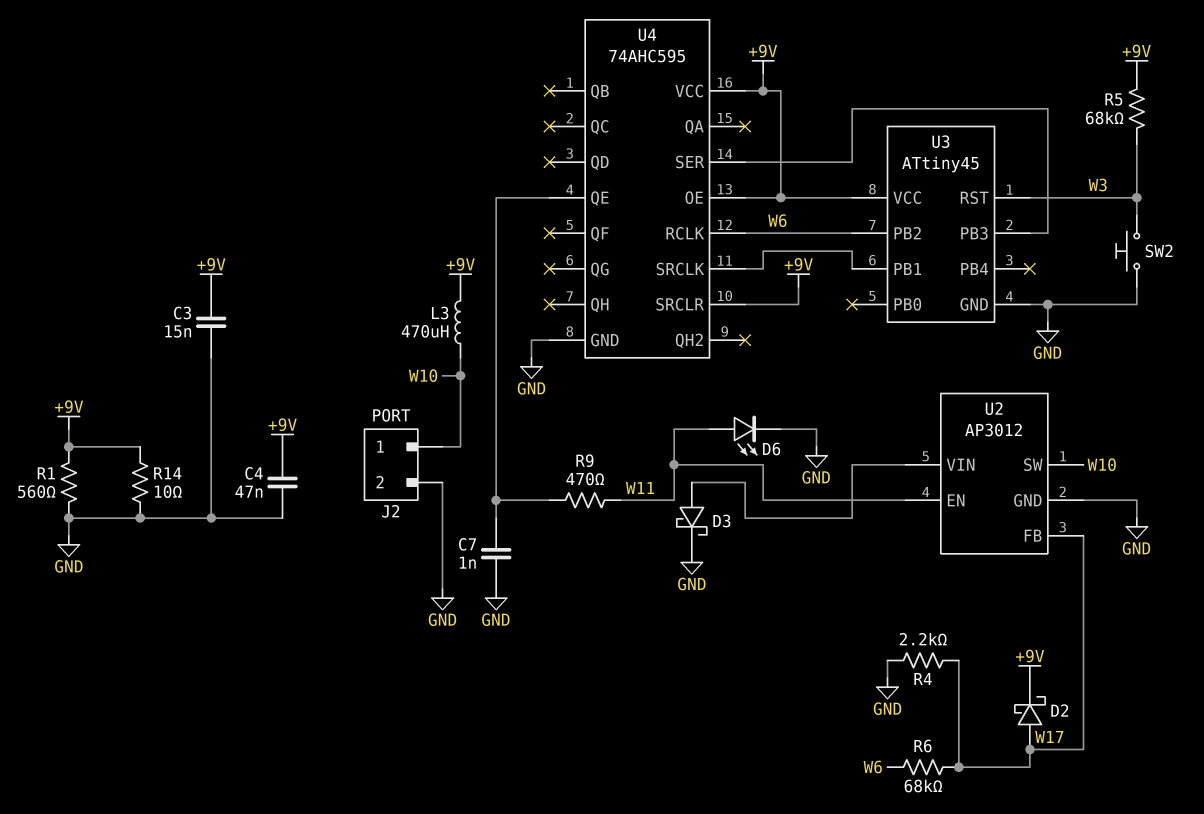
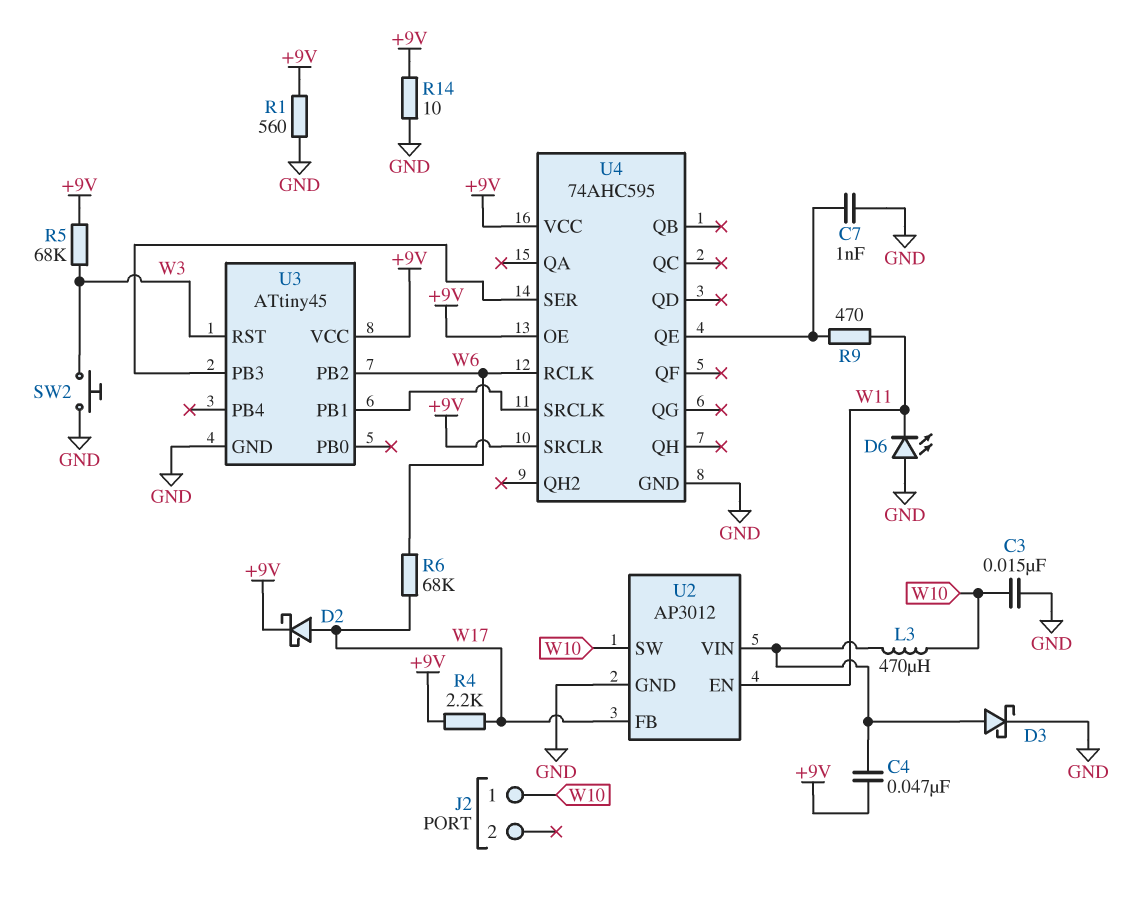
C3: 15nF (+9V, GND) -> 15nF (GND, W10)
C4: 47nF (+9V, GND) -> 47nF (+9V, U2/VIN)
D6: LED (A W11, K GND) -> LED (A GND, K W11)
J2 pin 2: GND -> none
L3: 470uH (+9V, W10) -> 470uH (U2/VIN, W10)
R4: 2.2k (GND, W17) -> 2.2k (+9V, W17)

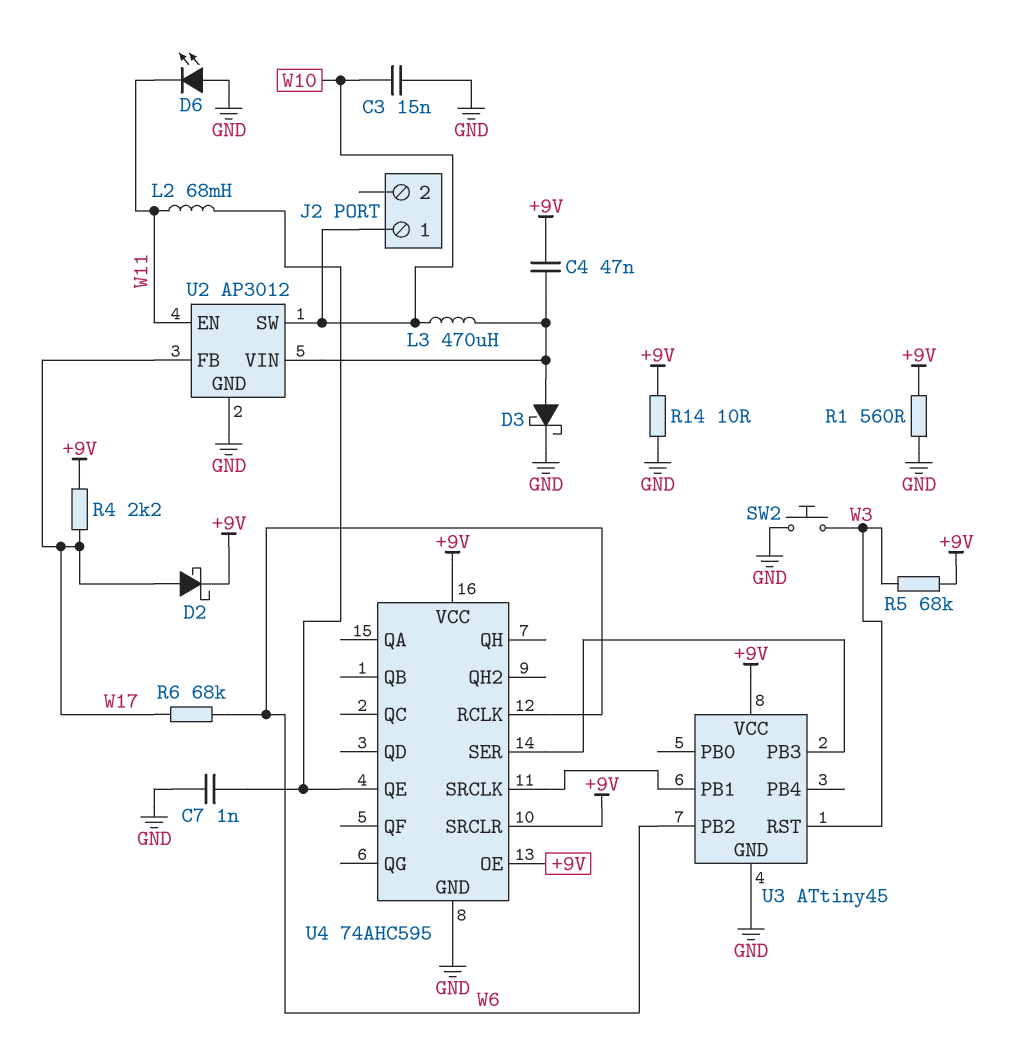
L2: none -> 68mH (U4/QE, W11)
R9: 470 (U4/QE, W11) -> none

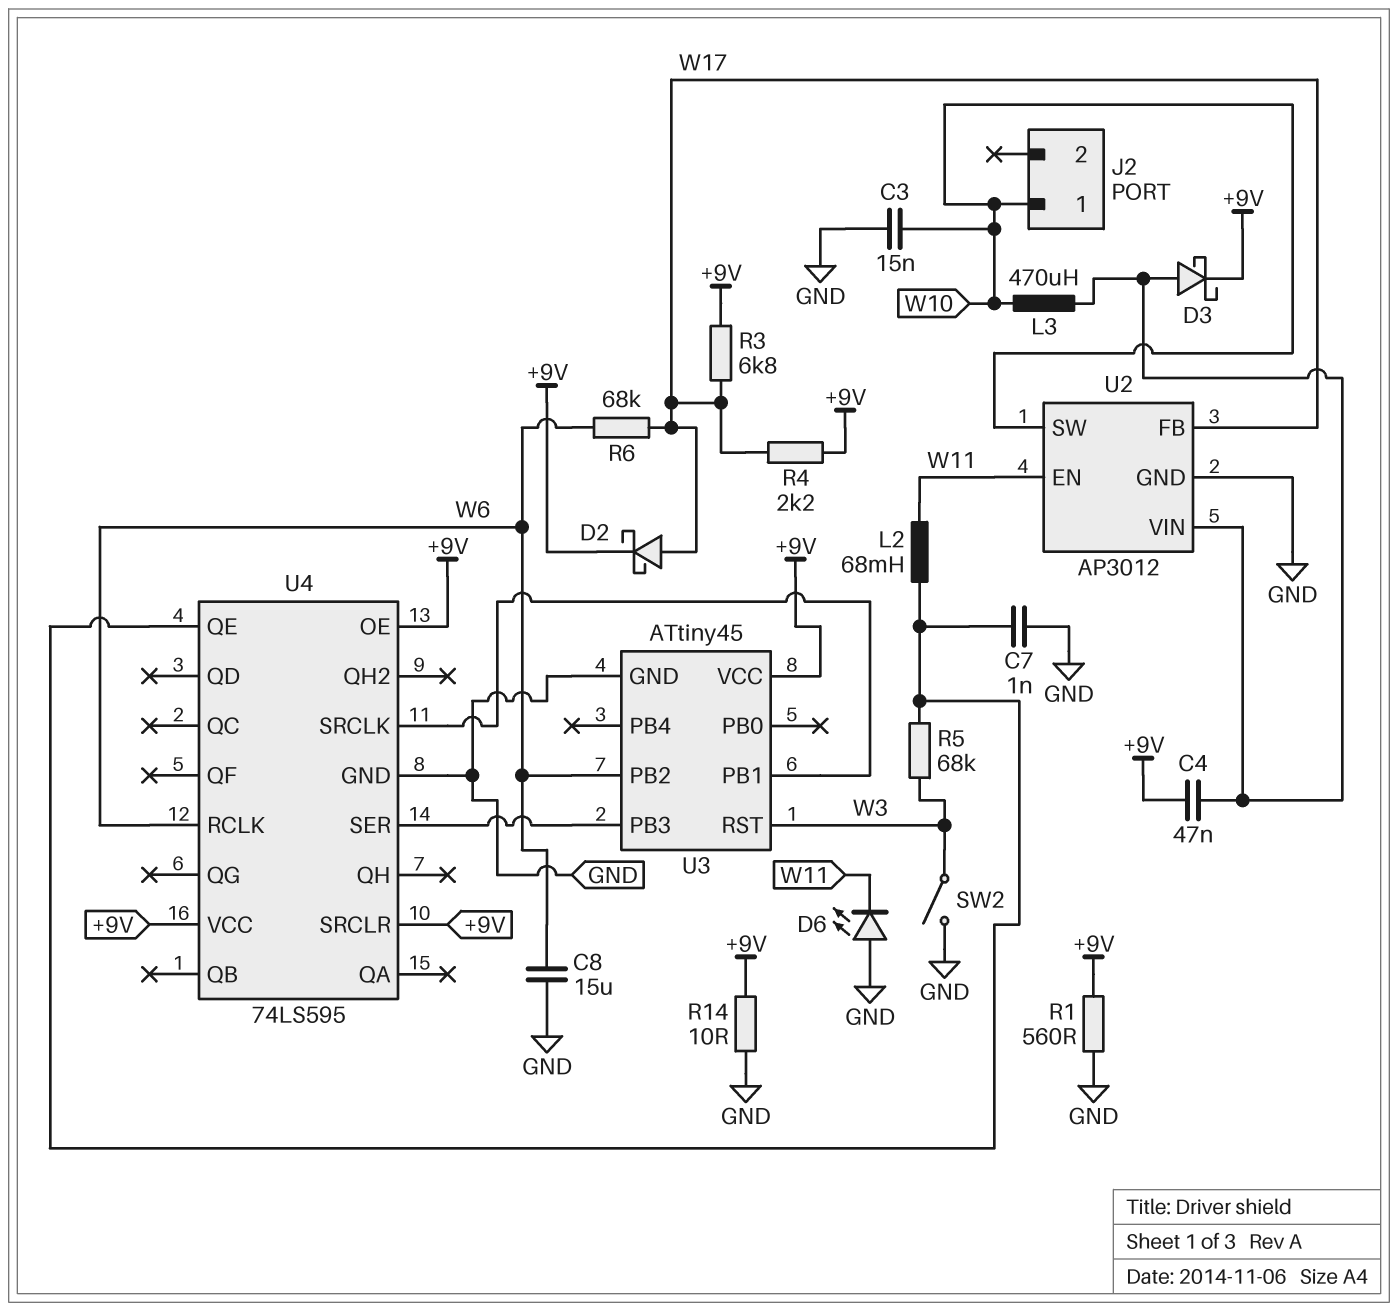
C8: none -> 15uF (GND, W6)
D3: schottky (A U2/VIN, K GND) -> schottky (A U2/VIN, K +9V)
R3: none -> 6.8k (+9V, W17)
R5: 68k (+9V, W3) -> 68k (U4/QE, W3)
SW2: button (GND, W3) -> switch (GND, W3)
U4: 74AHC595 -> 74LS595

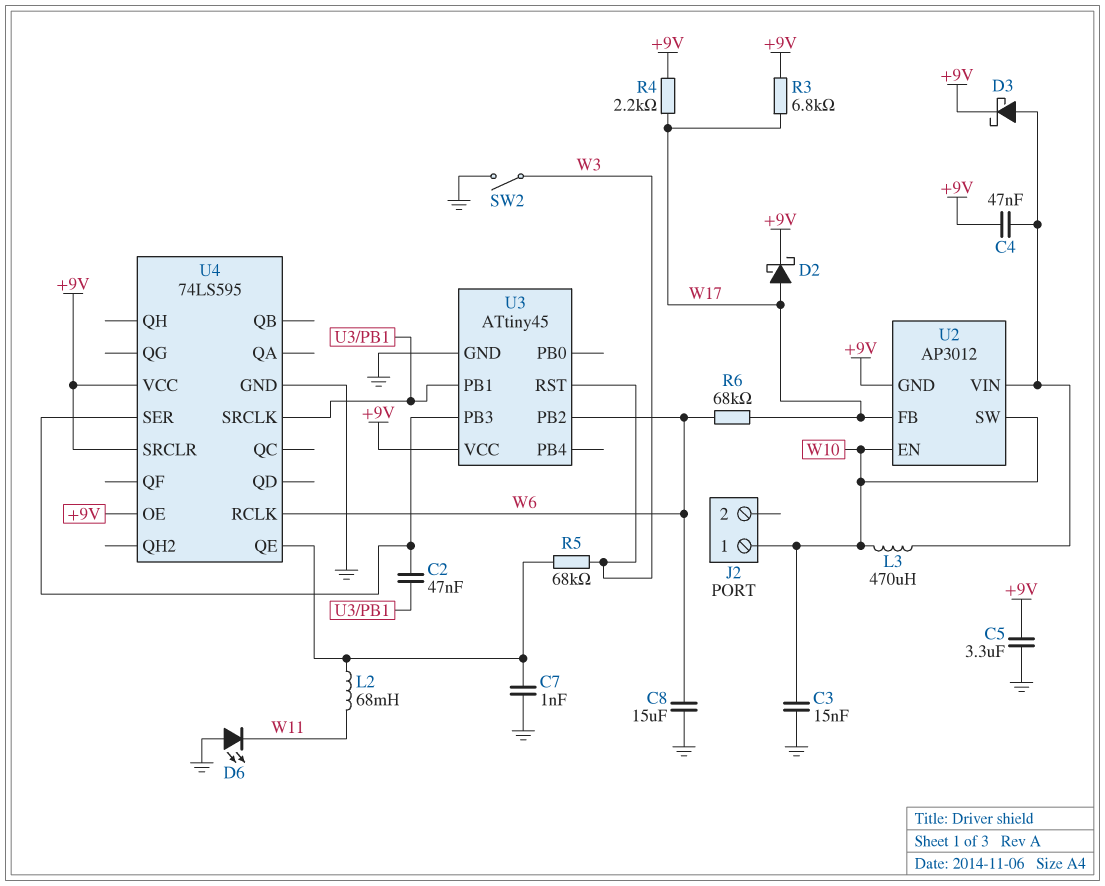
C2: none -> 47nF (U3/PB1, U3/PB3)
C5: none -> 3.3uF (+9V, GND)
R1: 560 (+9V, GND) -> none
R14: 10 (+9V, GND) -> none
U2 pin EN: W11 -> W10
U2 pin GND: GND -> +9V

